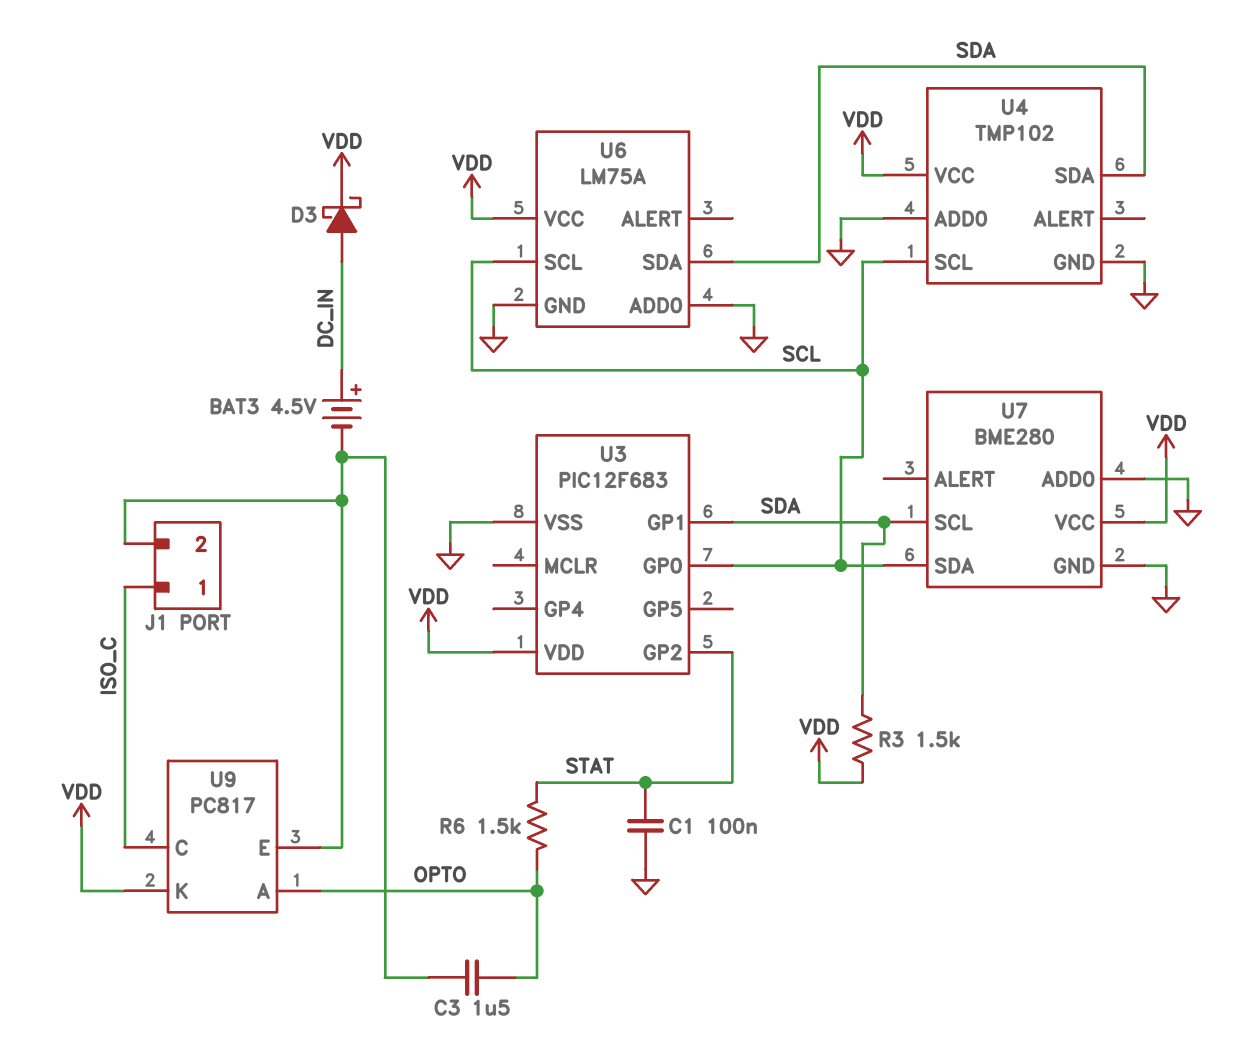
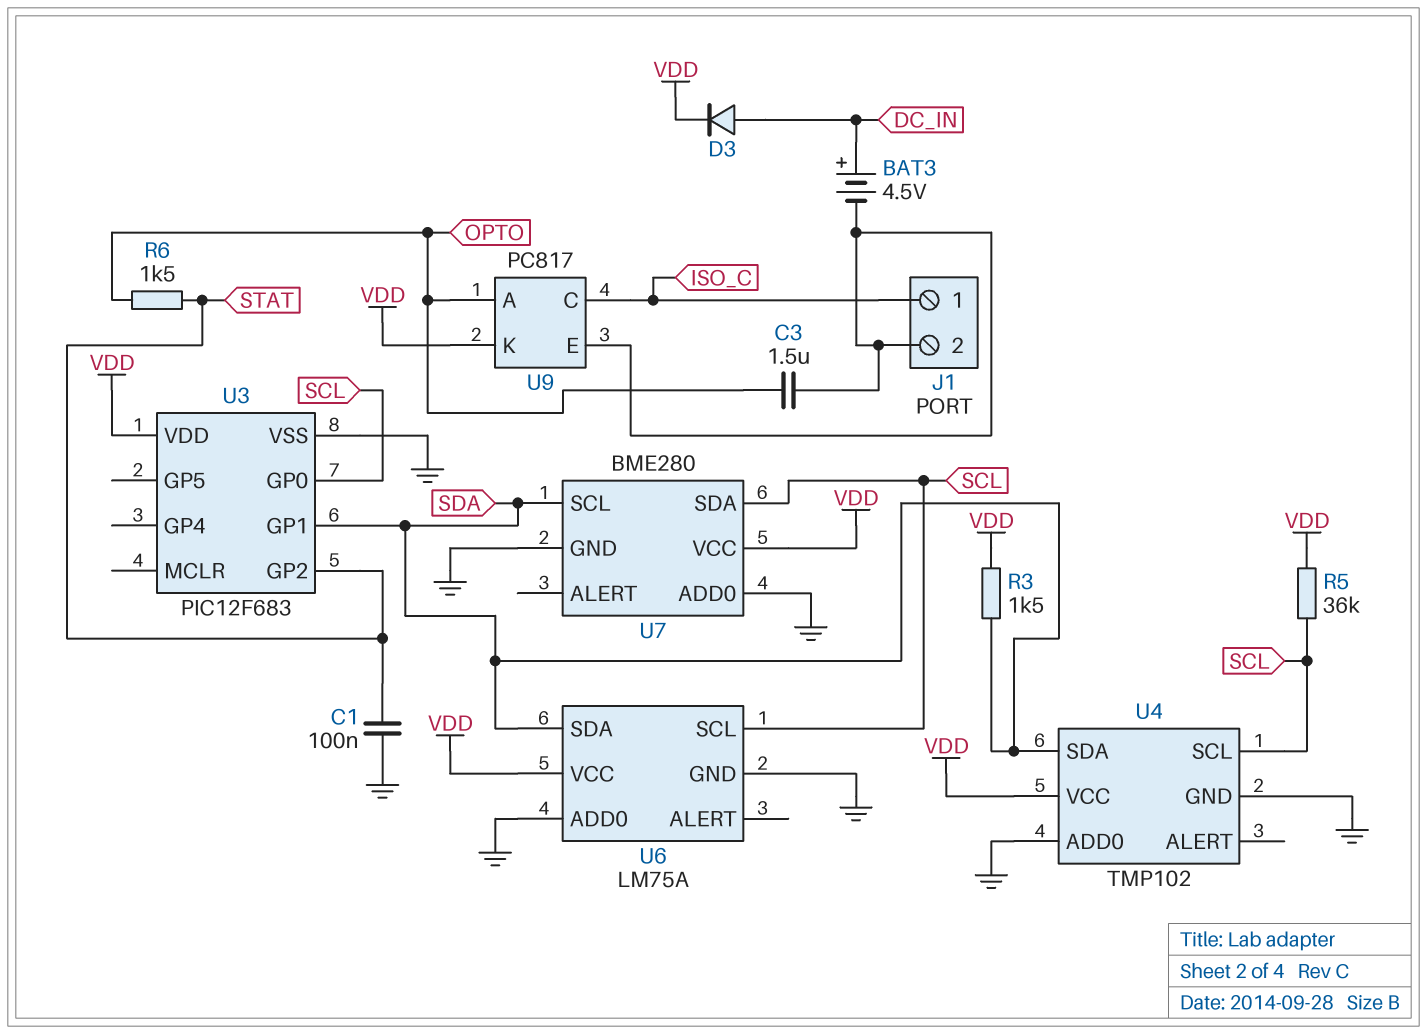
D3: schottky (A DC_IN, K VDD) -> diode (A DC_IN, K VDD)
R5: none -> 36k (SCL, VDD)

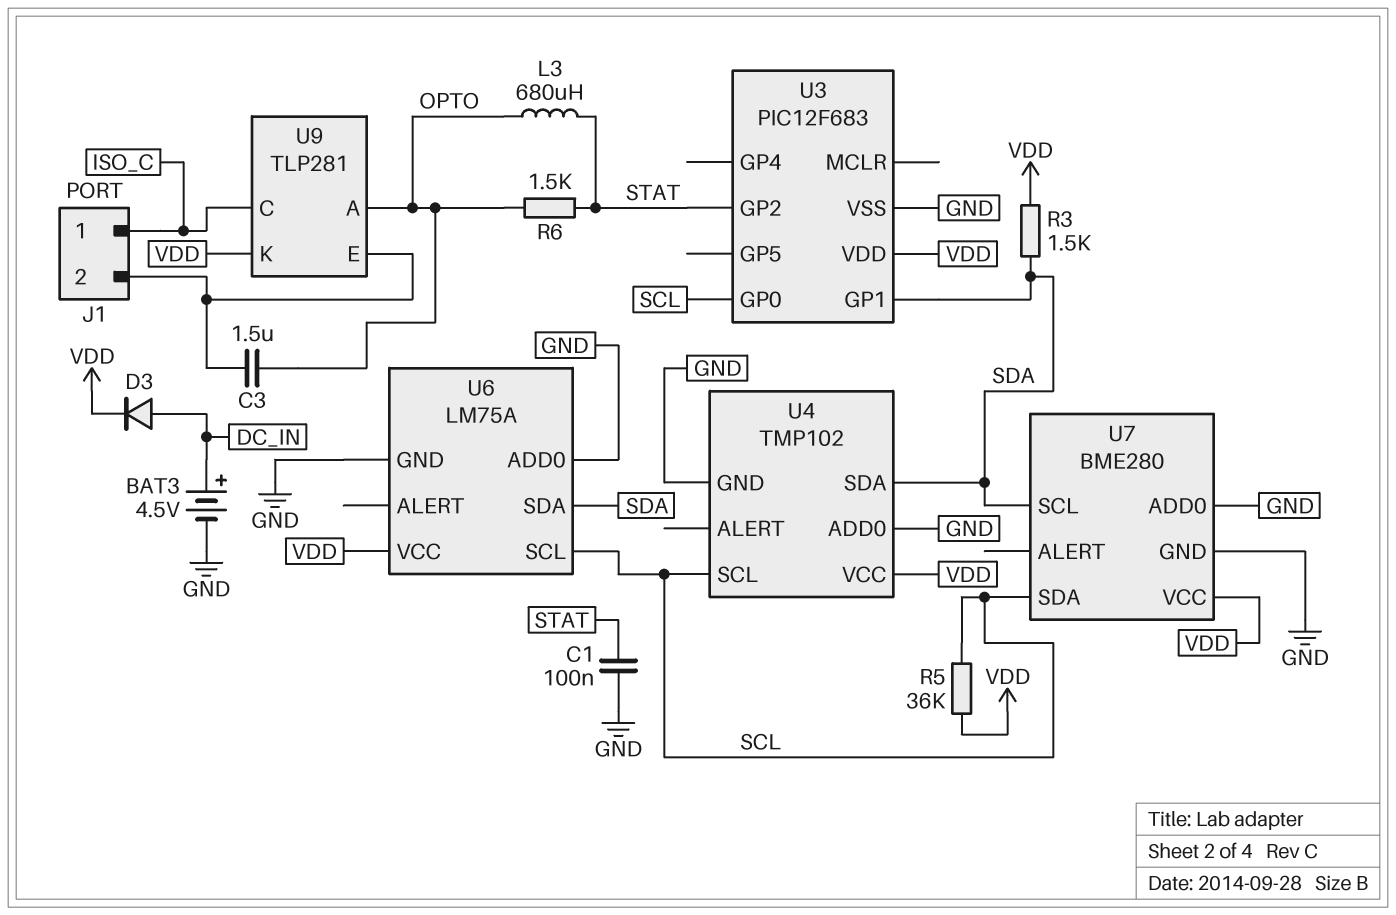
BAT3: 4.5V (plus DC_IN, minus J1/2) -> 4.5V (plus DC_IN, minus GND)
L3: none -> 680uH (OPTO, STAT)
U9: PC817 -> TLP281

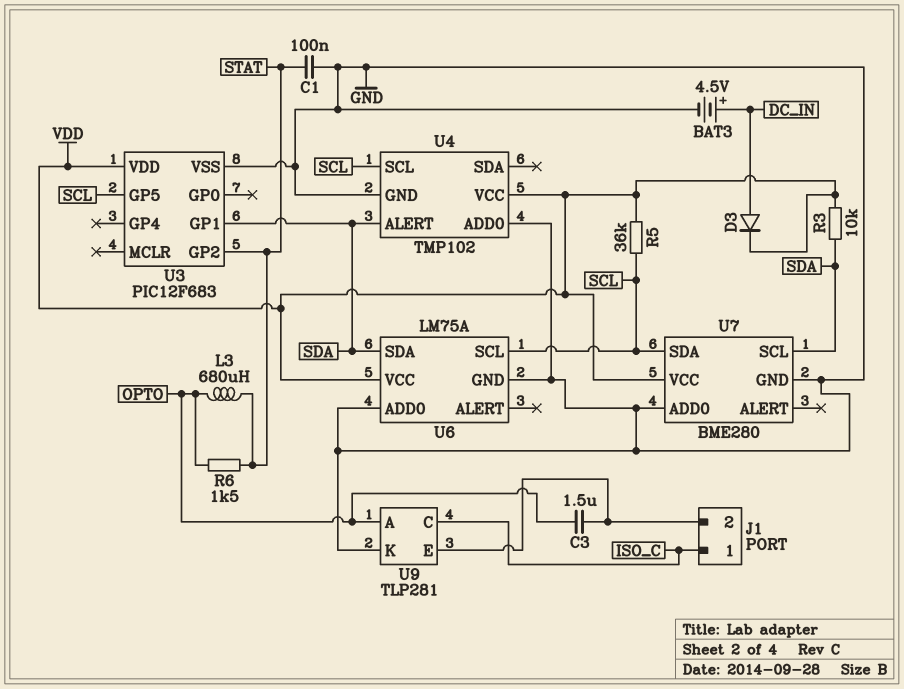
R3: 1.5k (SDA, VDD) -> 10k (SDA, VDD)
U3 pin GP0: SCL -> none
U3 pin GP5: none -> SCL
U4 pin ALERT: none -> SDA
U4 pin SDA: SDA -> none
U9 pin K: VDD -> GND

